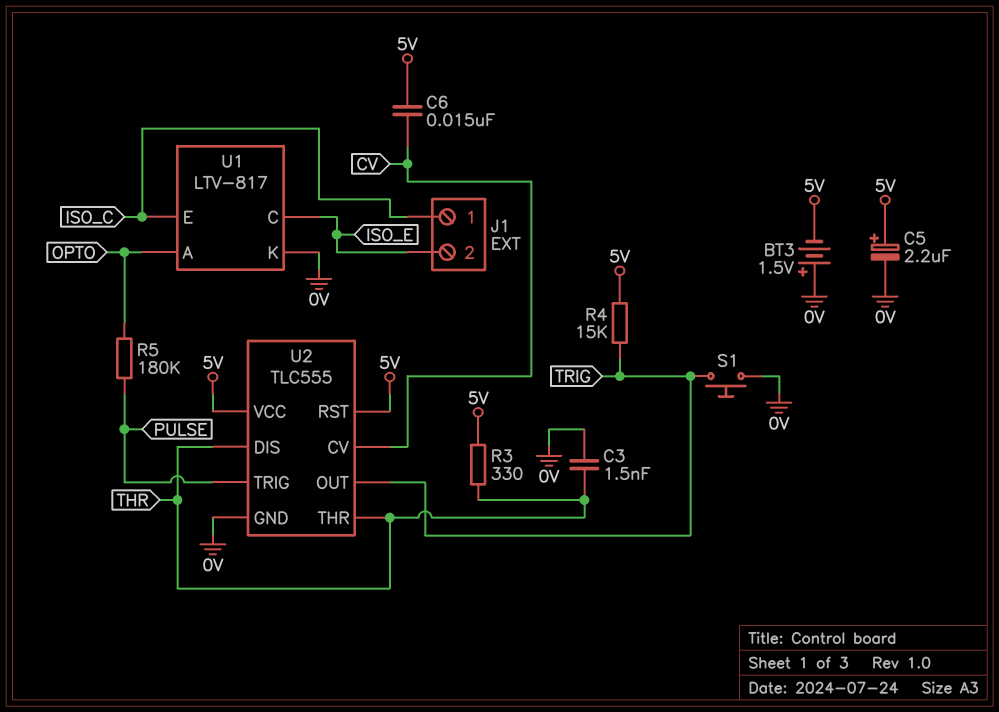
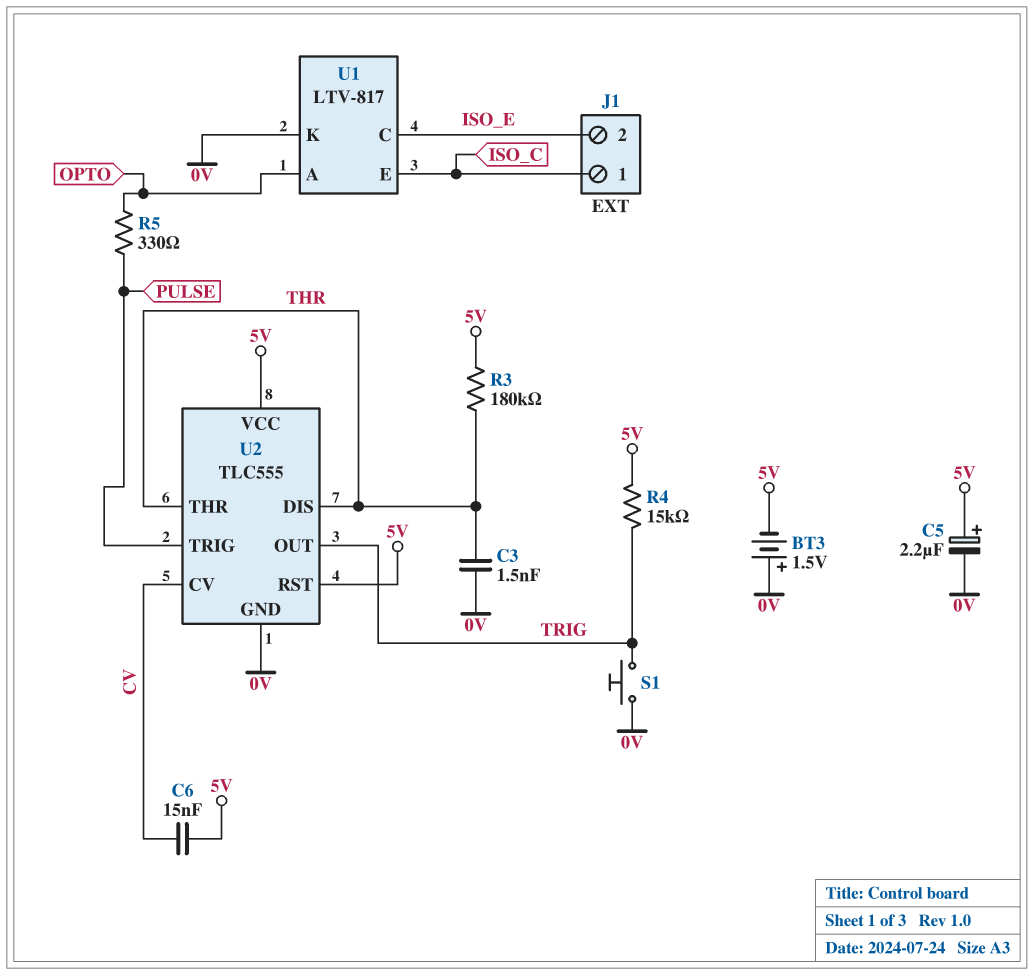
R3: 330 (5V, THR) -> 180k (5V, THR)
R5: 180k (OPTO, PULSE) -> 330 (OPTO, PULSE)

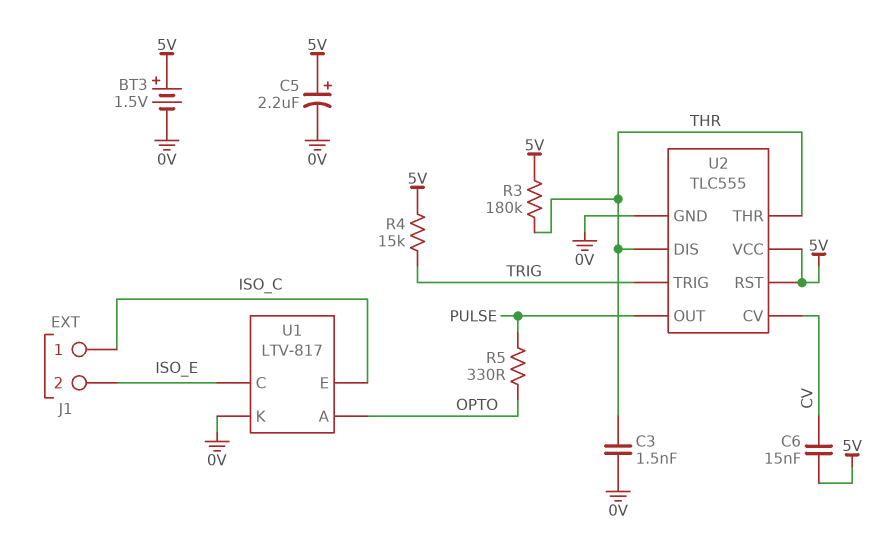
BT3: 1.5V (plus 0V, minus 5V) -> 1.5V (plus 5V, minus 0V)
S1: button (0V, TRIG) -> none
U2 pin OUT: TRIG -> PULSE
U2 pin TRIG: PULSE -> TRIG

